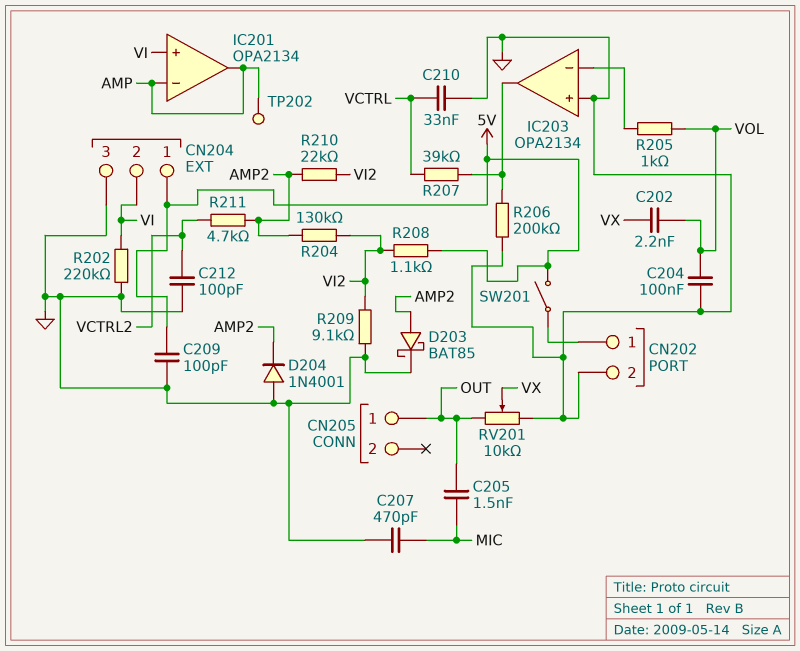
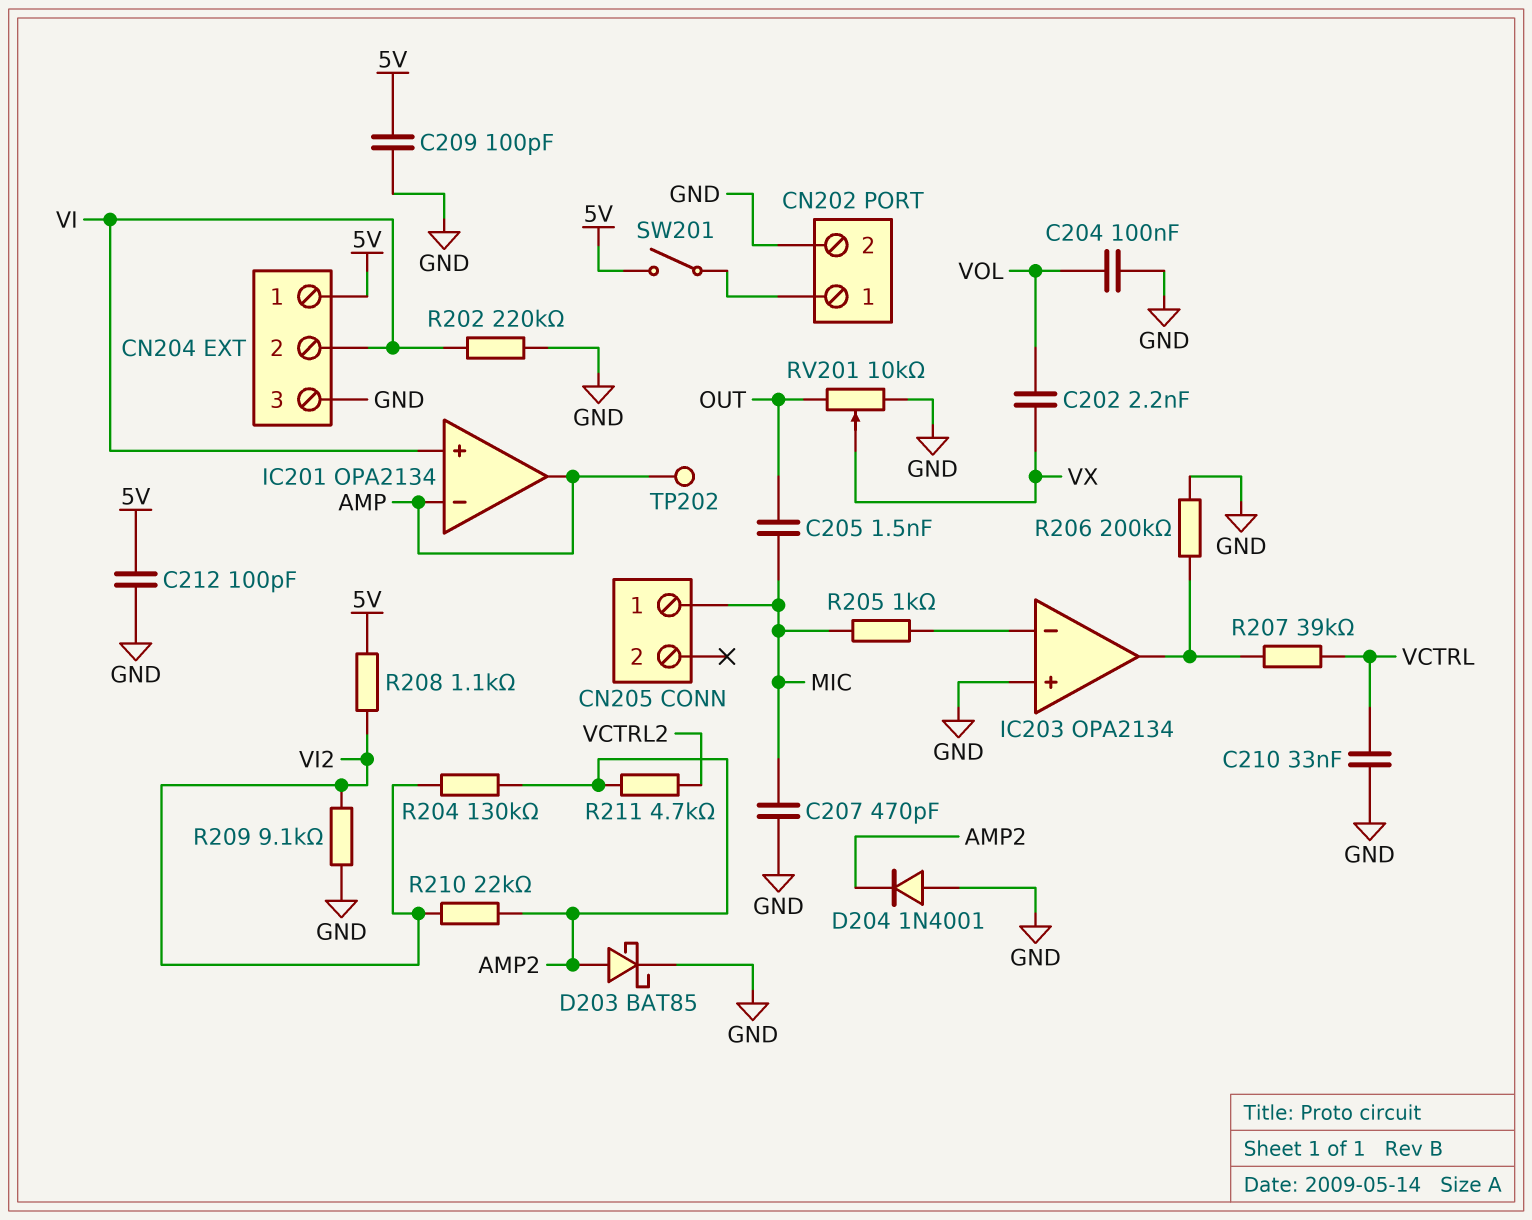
C212: 100pF (GND, VCTRL2) -> 100pF (5V, GND)
CN205 pin 1: OUT -> MIC
R205: 1k (IC203/in-, VOL) -> 1k (IC203/in-, MIC)

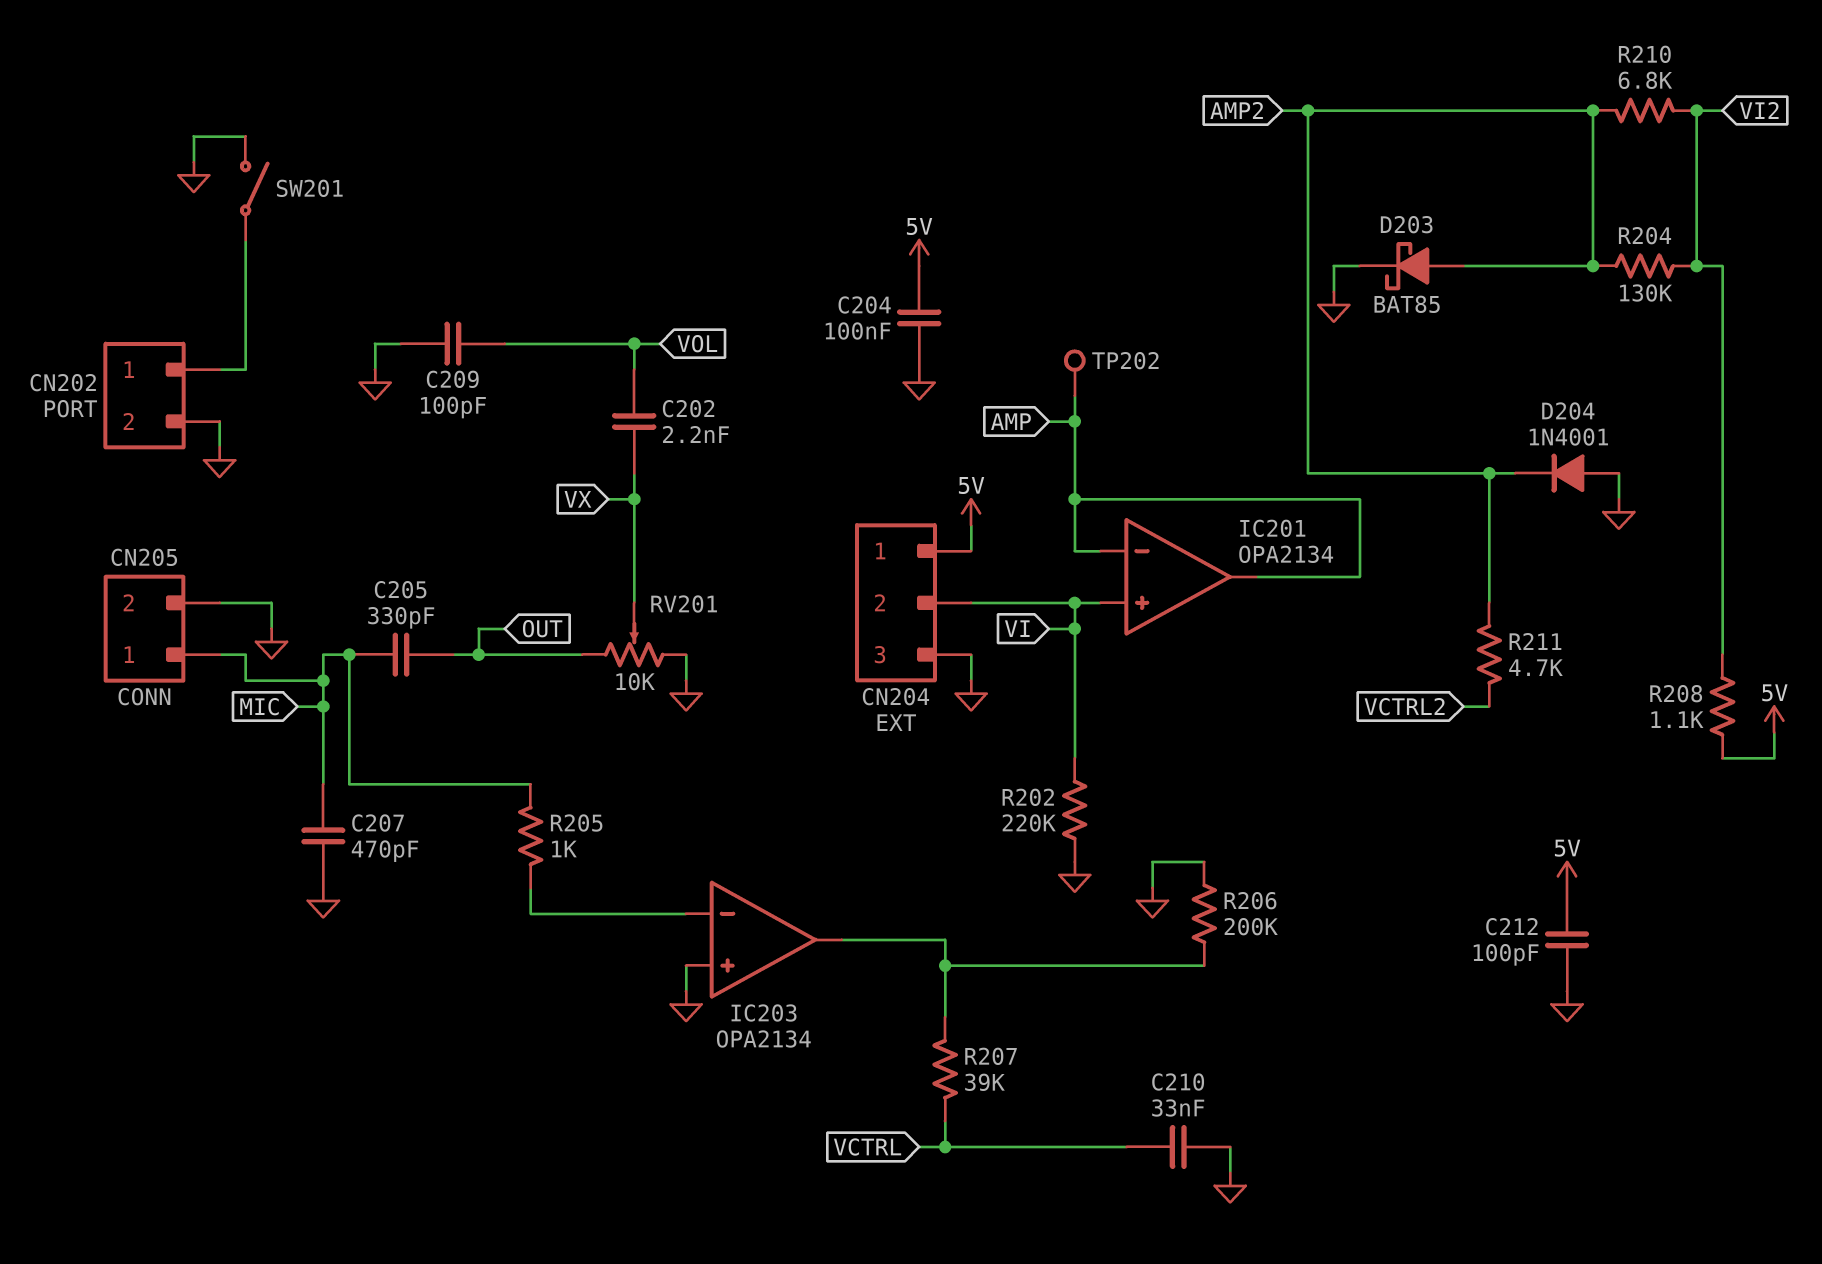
C204: 100nF (GND, VOL) -> 100nF (5V, GND)
C205: 1.5nF (MIC, OUT) -> 330pF (MIC, OUT)
C209: 100pF (5V, GND) -> 100pF (GND, VOL)
CN205 pin 2: none -> GND
R209: 9.1k (GND, VI2) -> none
R210: 22k (AMP2, VI2) -> 6.8k (AMP2, VI2)
SW201: switch (5V, CN202/1) -> switch (CN202/1, GND)

